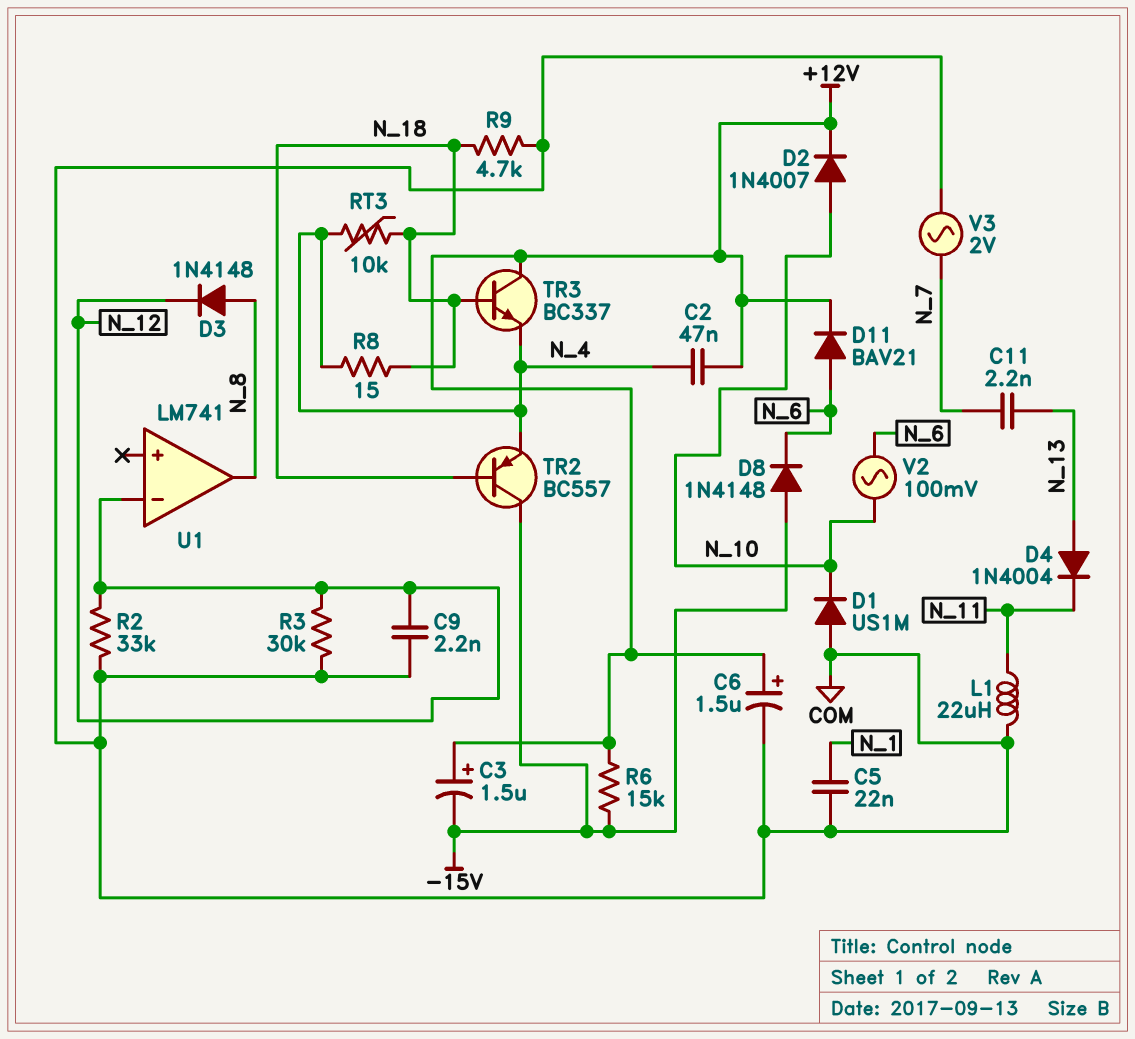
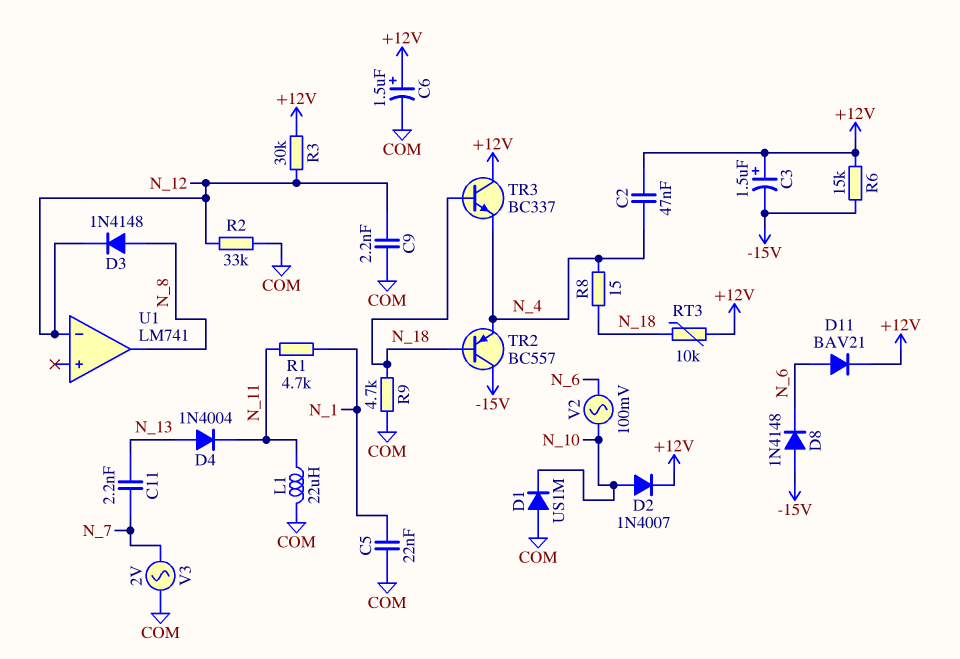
R1: none -> 4.7k (N_1, N_11)
R3: 30k (COM, N_12) -> 30k (+12V, N_12)
RT3: 10k (N_4, N_18) -> 10k (+12V, N_18)

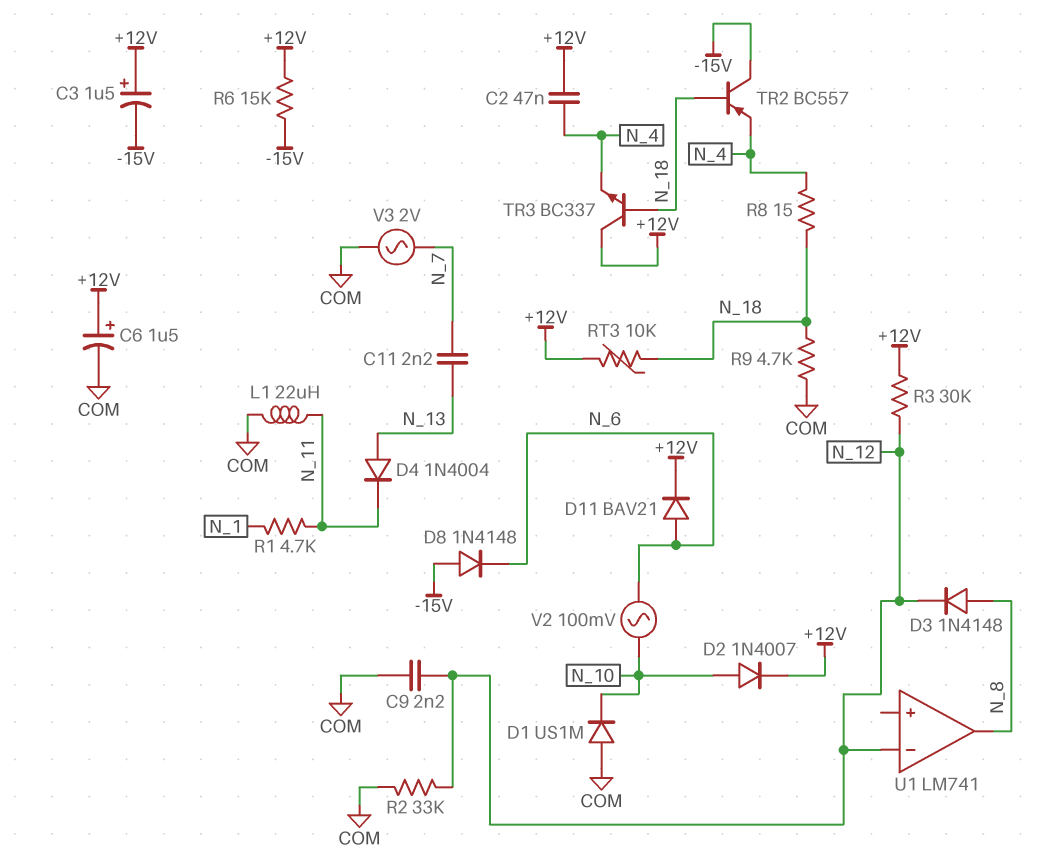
C5: 22nF (COM, N_1) -> none

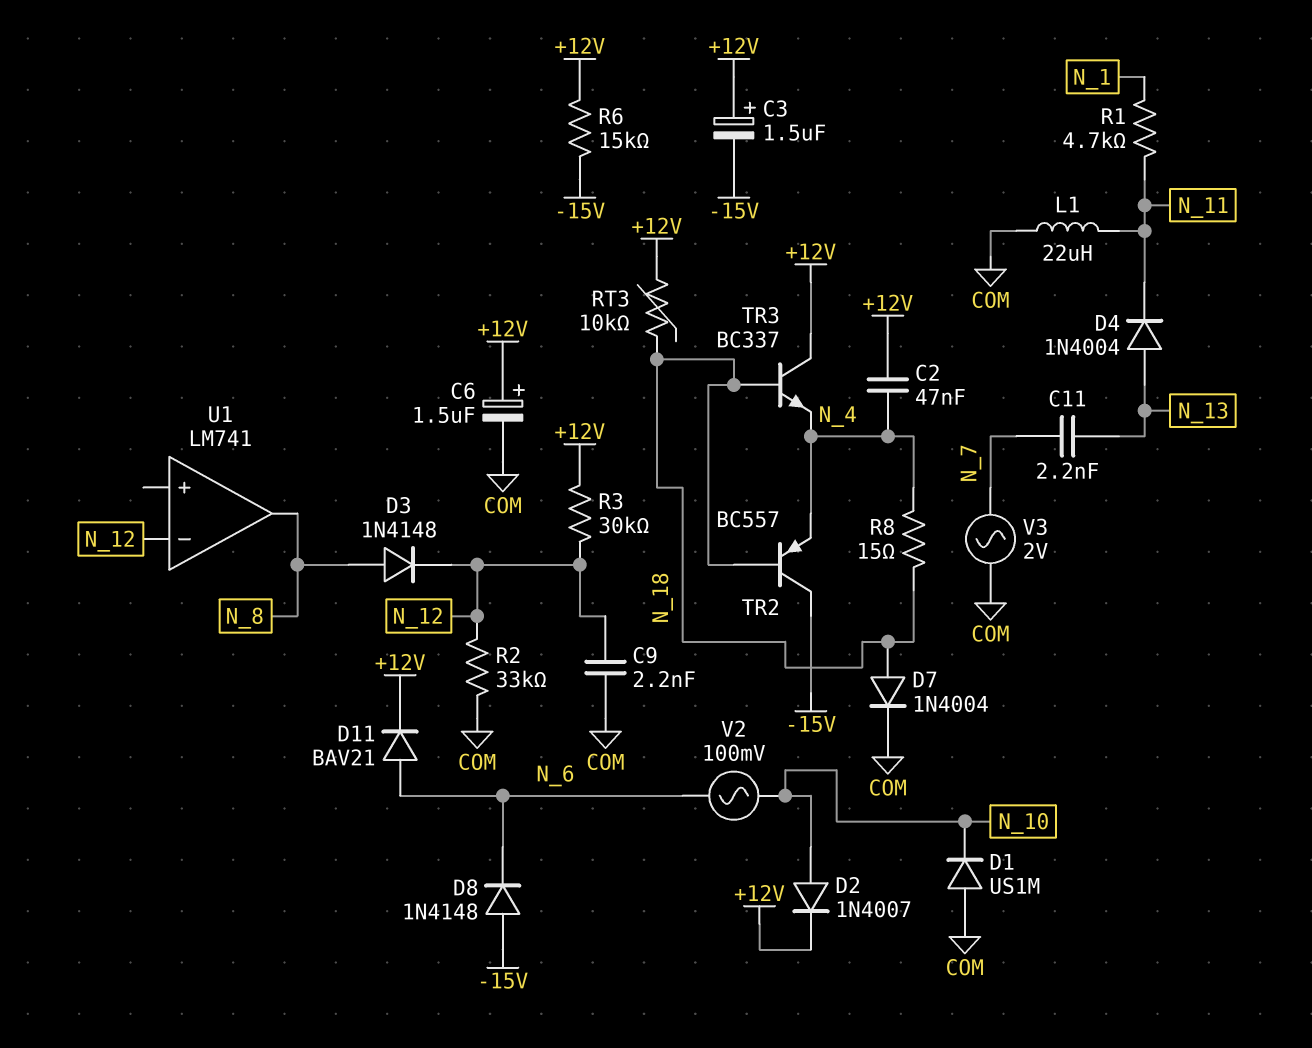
D7: none -> diode 1N4004 (A N_18, K COM)
R9: 4.7k (COM, N_18) -> none

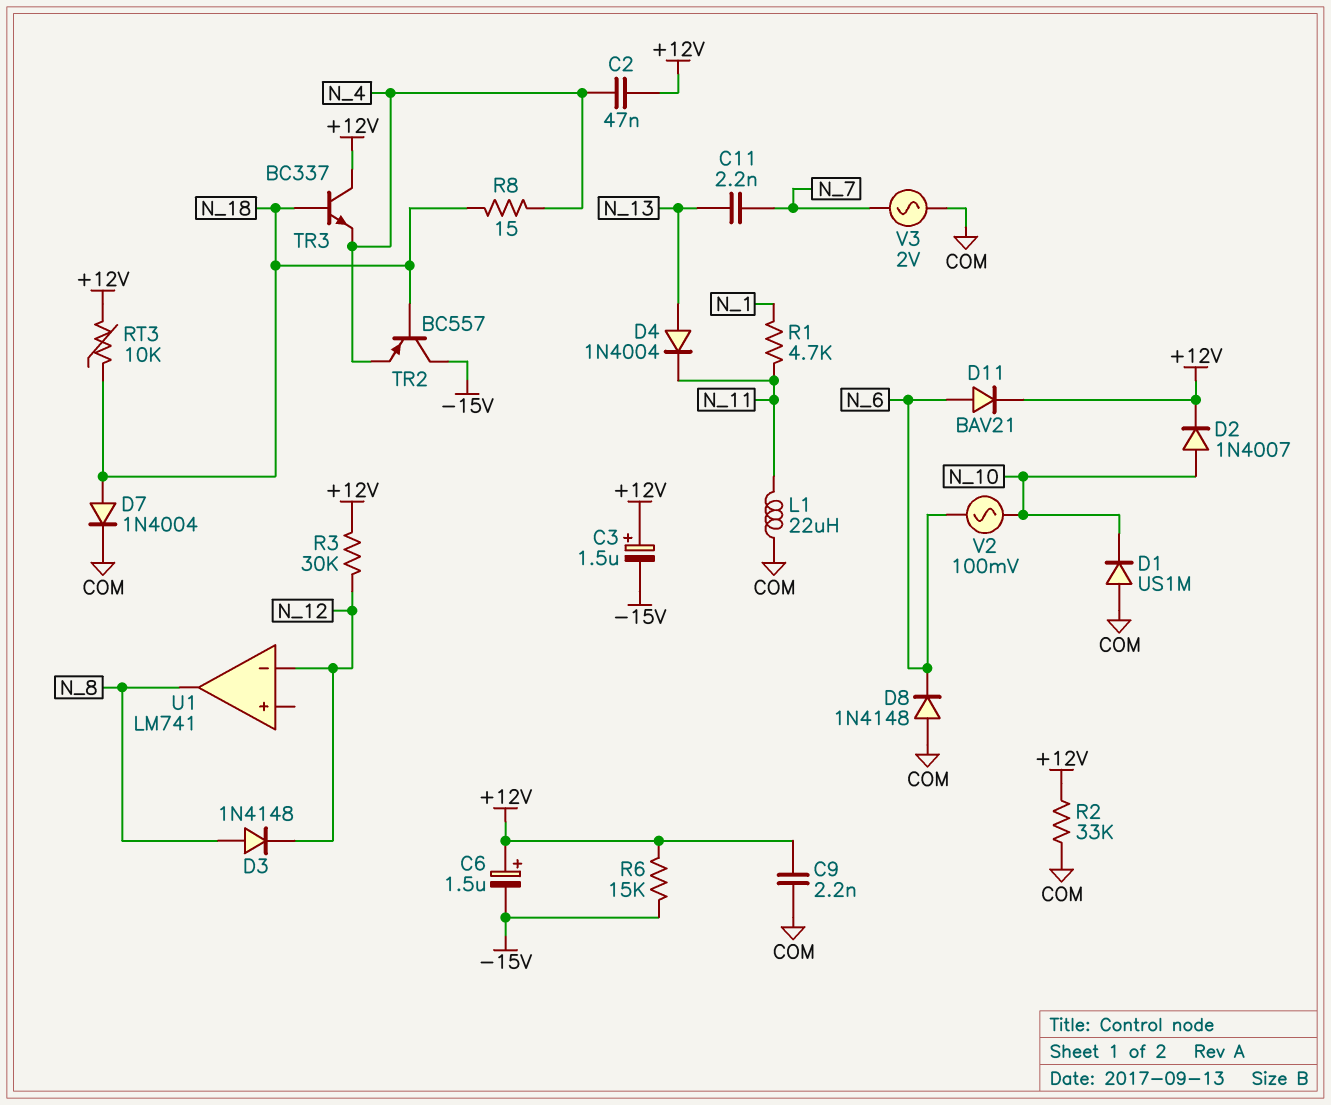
C6: 1.5uF (plus +12V, minus COM) -> 1.5uF (plus +12V, minus -15V)
C9: 2.2nF (COM, N_12) -> 2.2nF (+12V, COM)
D8: diode 1N4148 (A -15V, K N_6) -> diode 1N4148 (A COM, K N_6)
R2: 33k (COM, N_12) -> 33k (+12V, COM)

